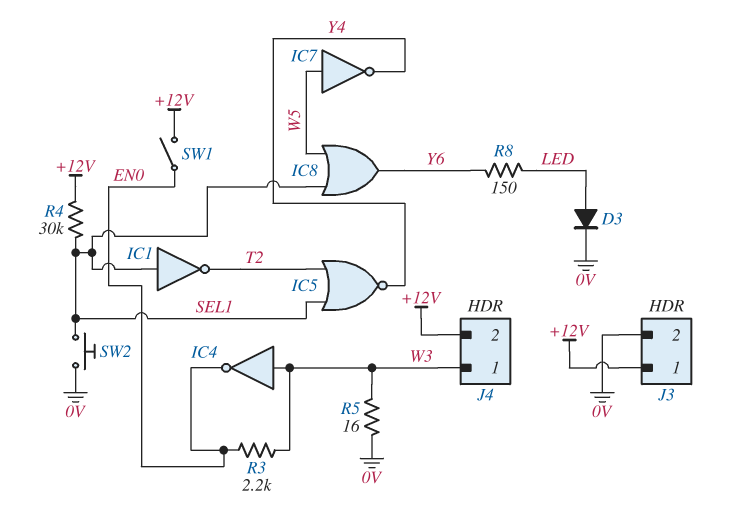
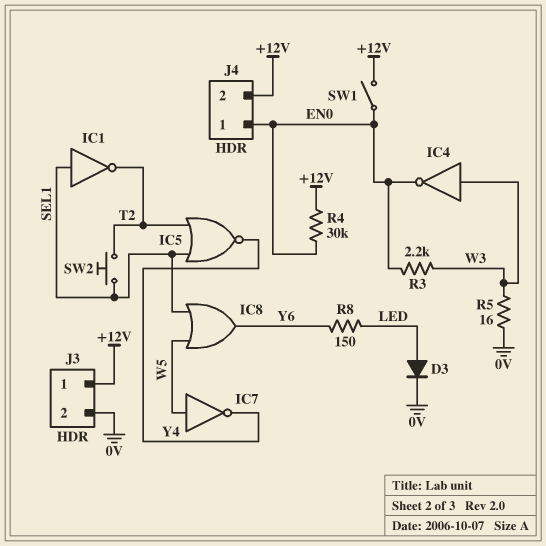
J4 pin 1: W3 -> EN0
R4: 30k (+12V, SEL1) -> 30k (+12V, EN0)
SW2: button (0V, SEL1) -> button (SEL1, T2)

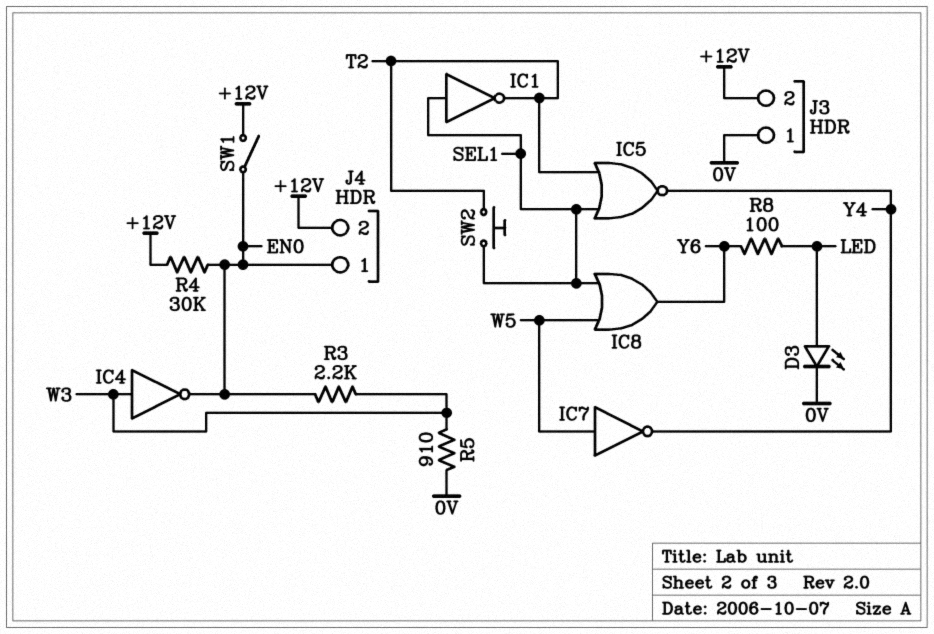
D3: diode (A LED, K 0V) -> LED (A LED, K 0V)
J3 pin 1: +12V -> 0V
J3 pin 2: 0V -> +12V
R5: 16 (0V, W3) -> 910 (0V, W3)
R8: 150 (LED, Y6) -> 100 (LED, Y6)

